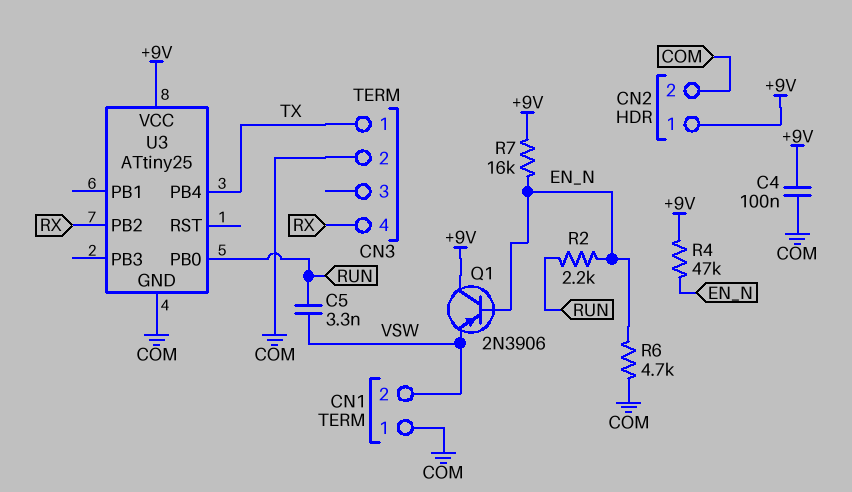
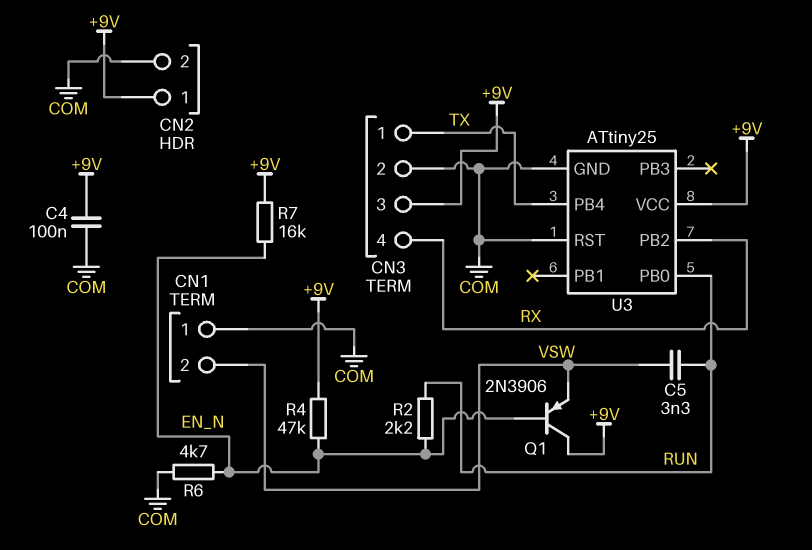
CN3 pin 3: none -> +9V
U3 pin RST: none -> COM

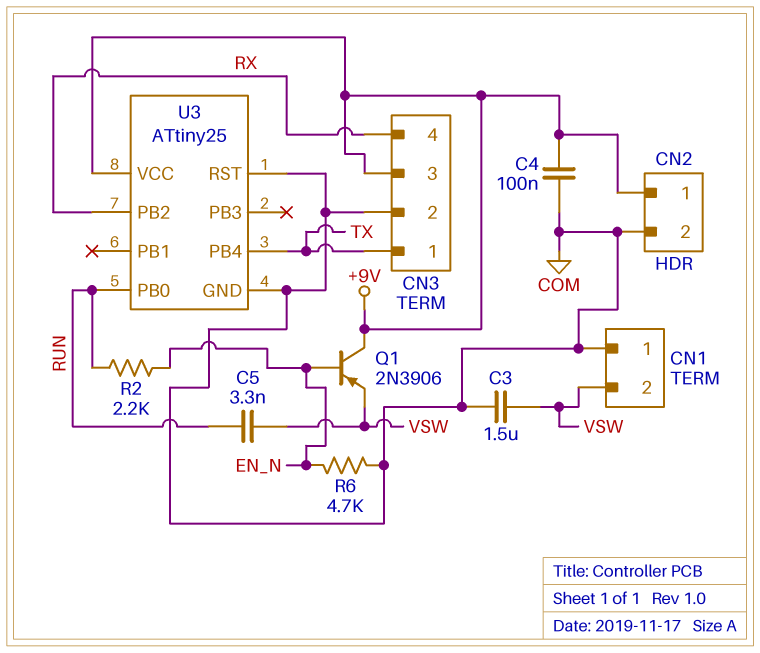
C3: none -> 1.5uF (COM, VSW)
R4: 47k (+9V, EN_N) -> none
R7: 16k (+9V, EN_N) -> none

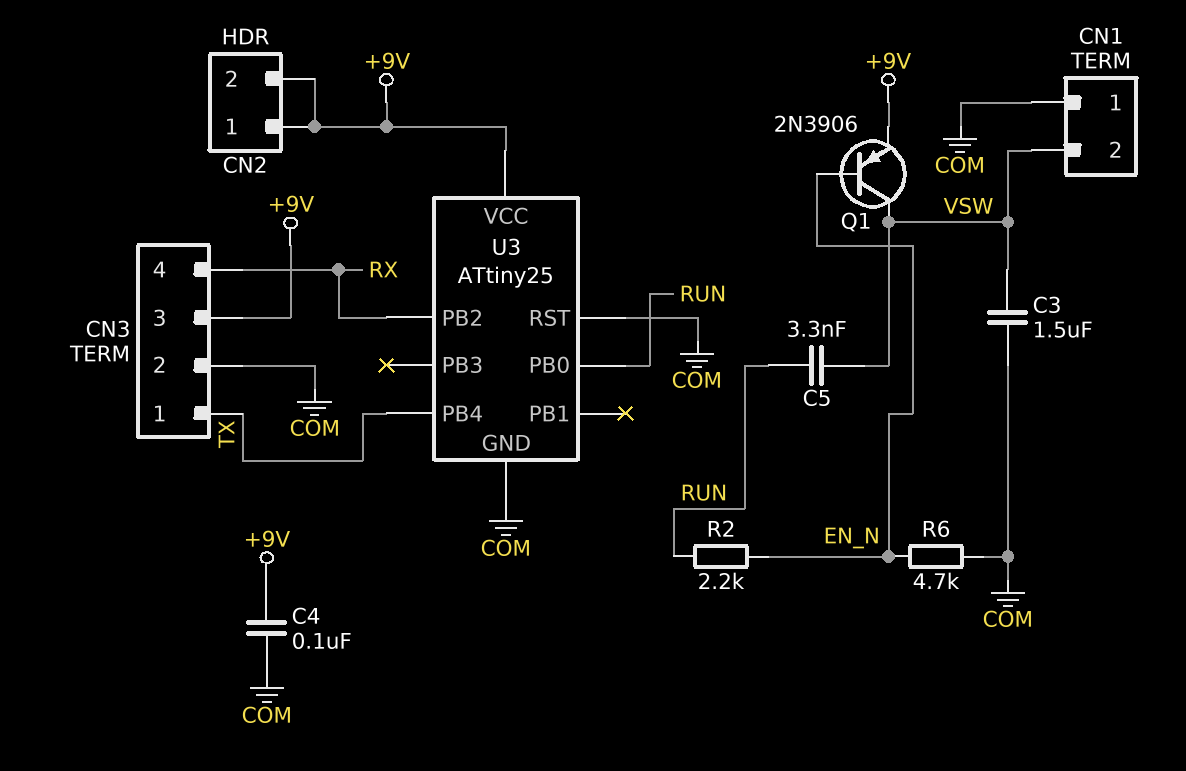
CN2 pin 2: COM -> +9V
Q1: PNP 2N3906 (B EN_N, C +9V, E VSW) -> PNP 2N3906 (B EN_N, C VSW, E +9V)

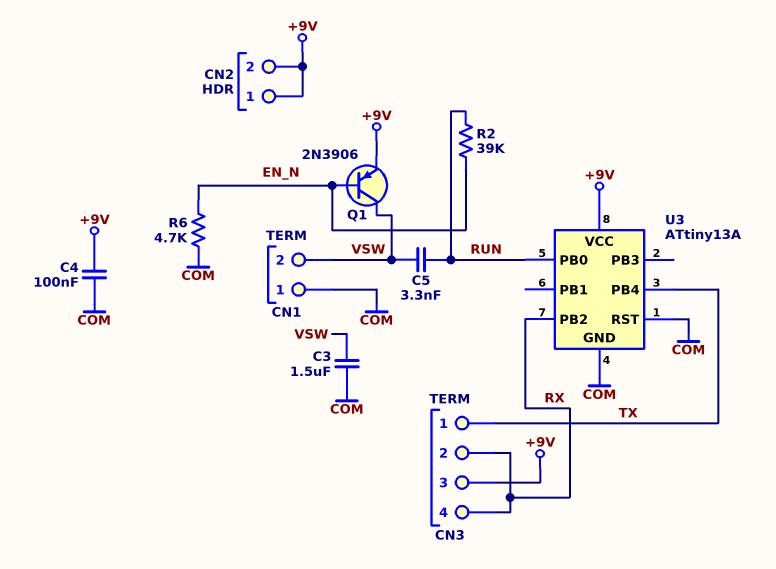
CN3 pin 2: COM -> RX
R2: 2.2k (EN_N, RUN) -> 39k (EN_N, RUN)
U3: ATtiny25 -> ATtiny13A

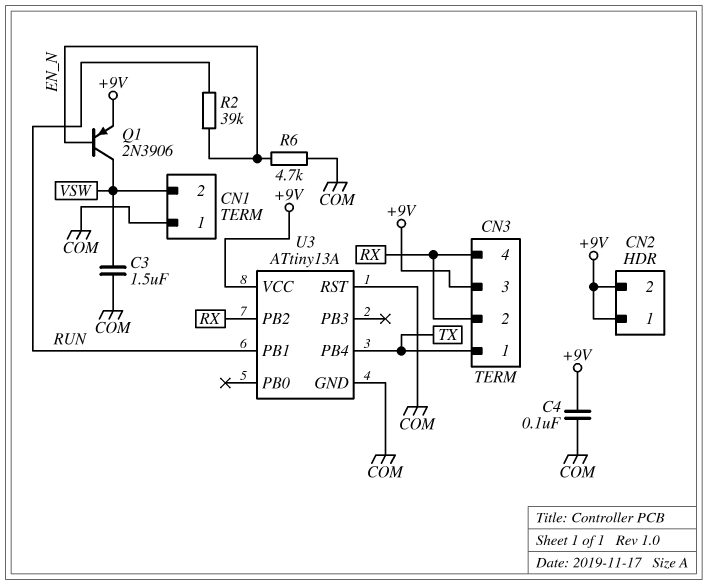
C5: 3.3nF (RUN, VSW) -> none
U3 pin PB0: RUN -> none
U3 pin PB1: none -> RUN

